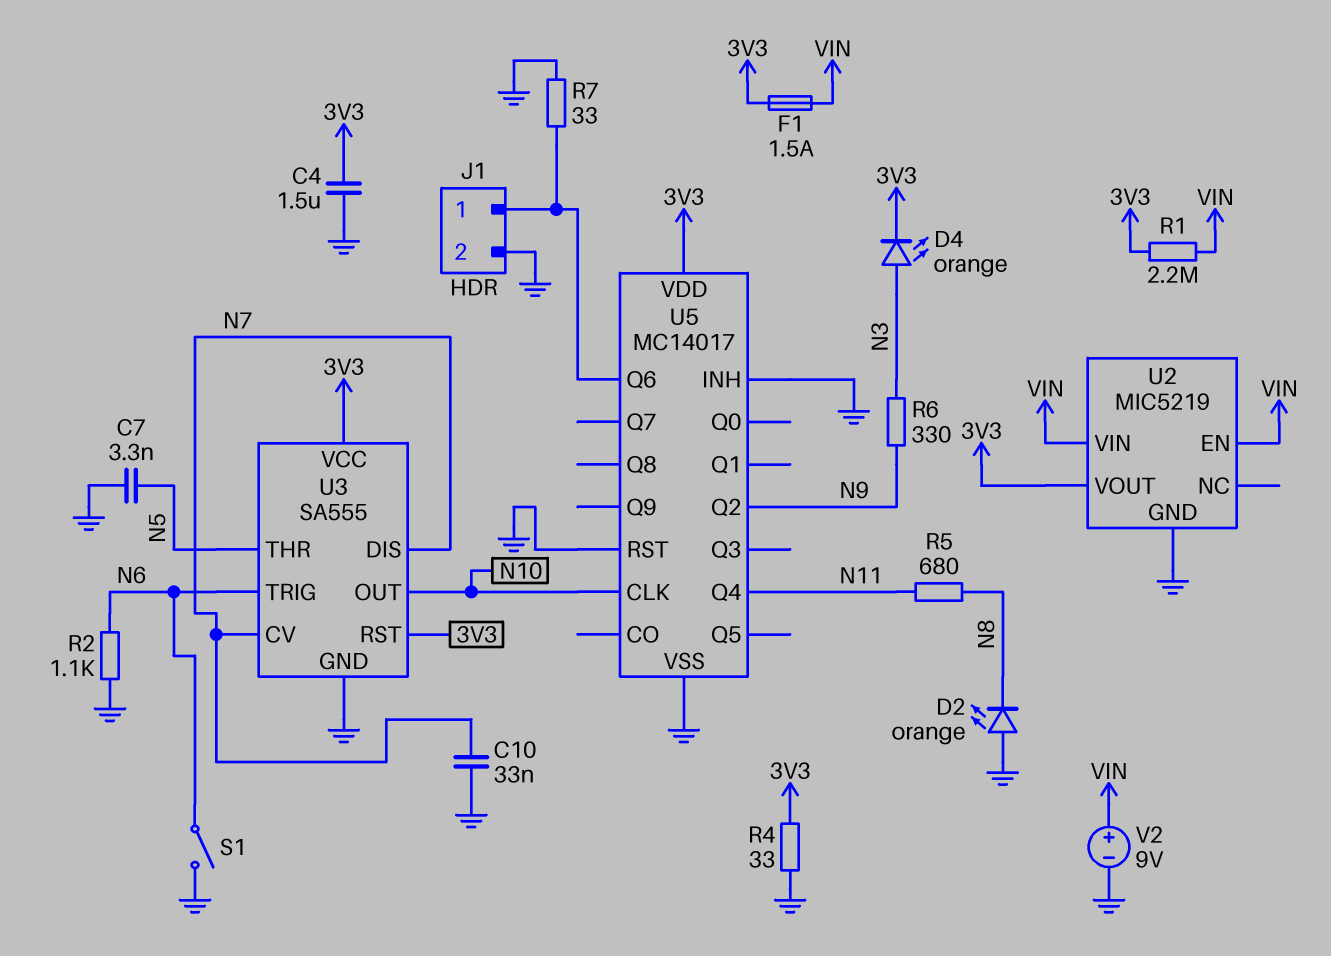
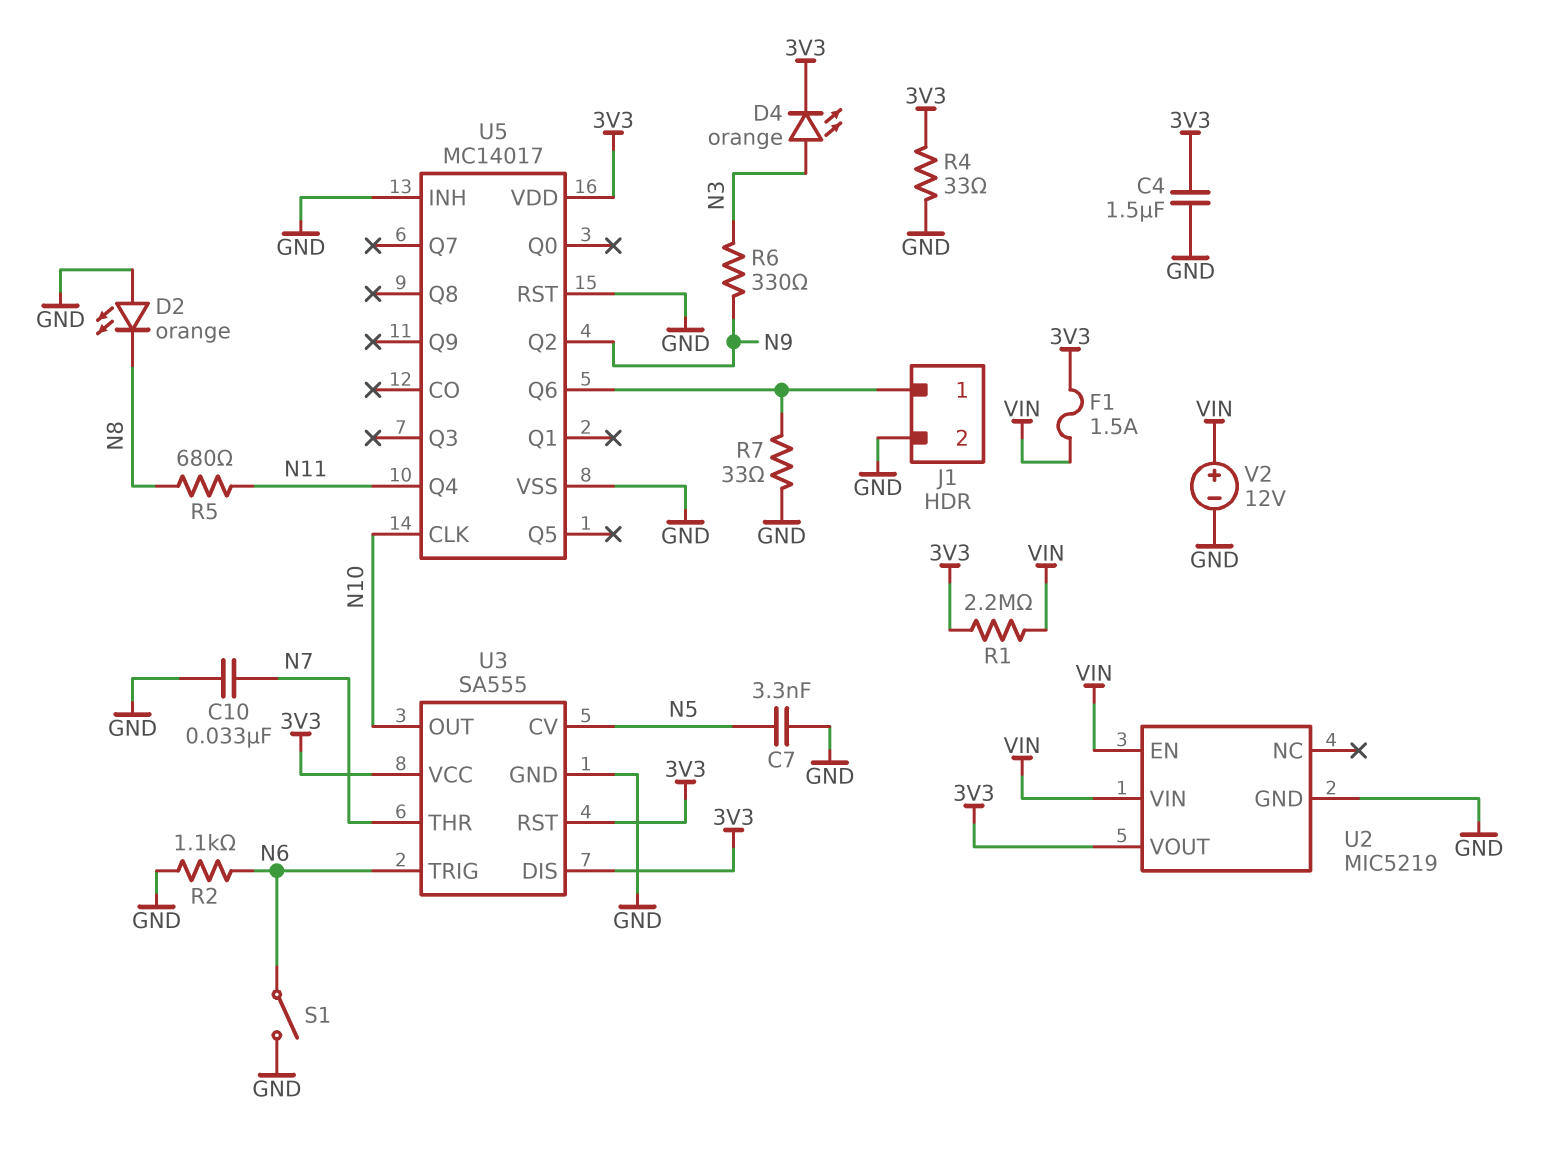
U3 pin CV: N7 -> N5
U3 pin DIS: N7 -> 3V3
U3 pin THR: N5 -> N7
V2: 9V (plus VIN, minus GND) -> 12V (plus VIN, minus GND)

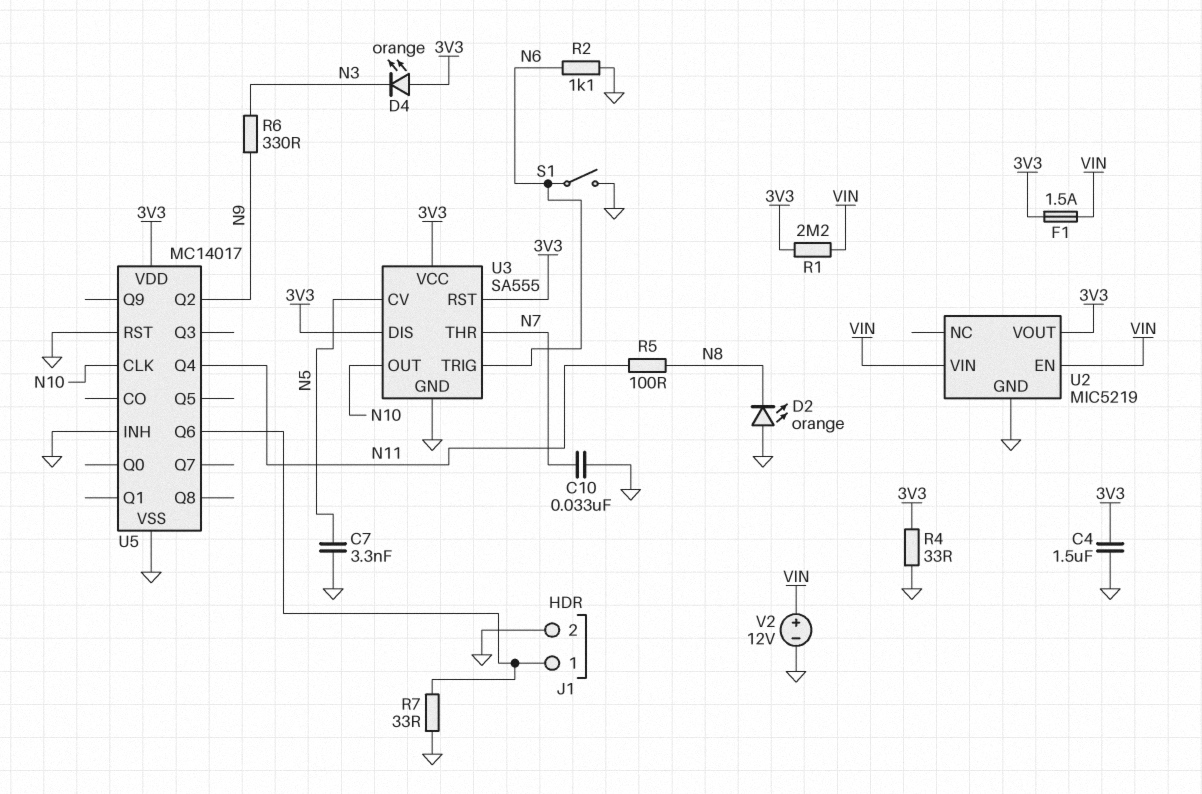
D4: LED orange (A N3, K 3V3) -> LED orange (A 3V3, K N3)
R5: 680 (N8, N11) -> 100 (N8, N11)

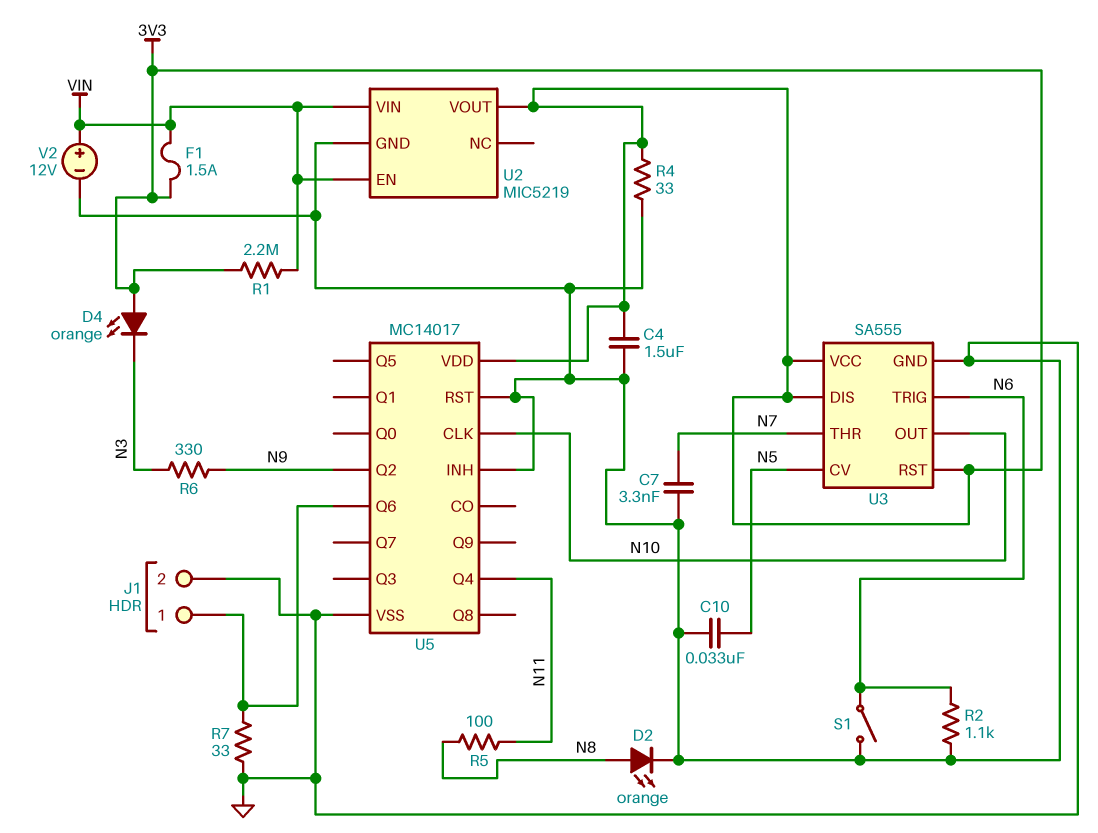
C7: 3.3nF (GND, N5) -> 3.3nF (GND, N7)
C10: 33nF (GND, N7) -> 33nF (GND, N5)
D2: LED orange (A GND, K N8) -> LED orange (A N8, K GND)

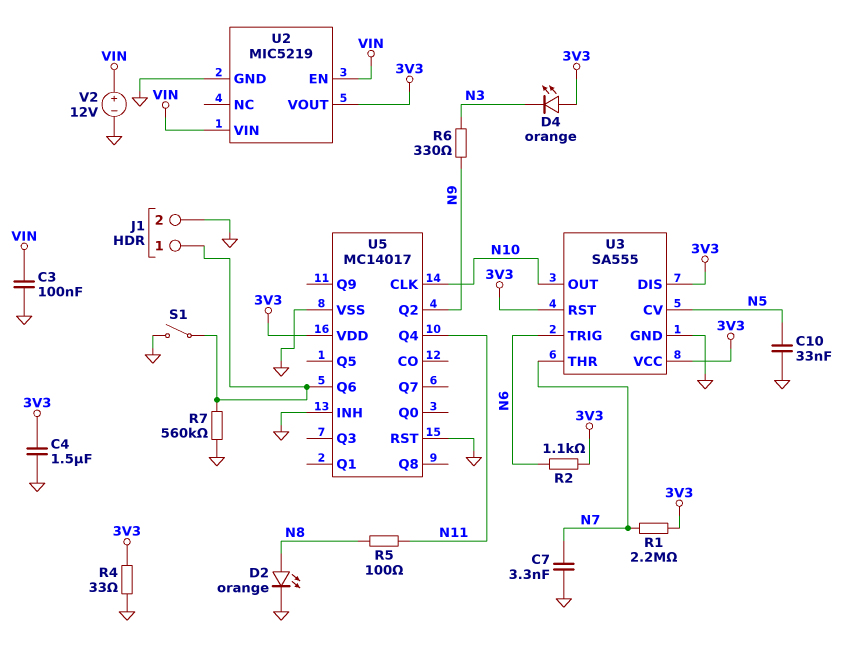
C3: none -> 100nF (GND, VIN)
F1: 1.5A (3V3, VIN) -> none
R1: 2.2M (3V3, VIN) -> 2.2M (3V3, N7)
R2: 1.1k (GND, N6) -> 1.1k (3V3, N6)
R7: 33 (GND, J1/1) -> 560k (GND, J1/1)
S1: switch (GND, N6) -> switch (GND, J1/1)

